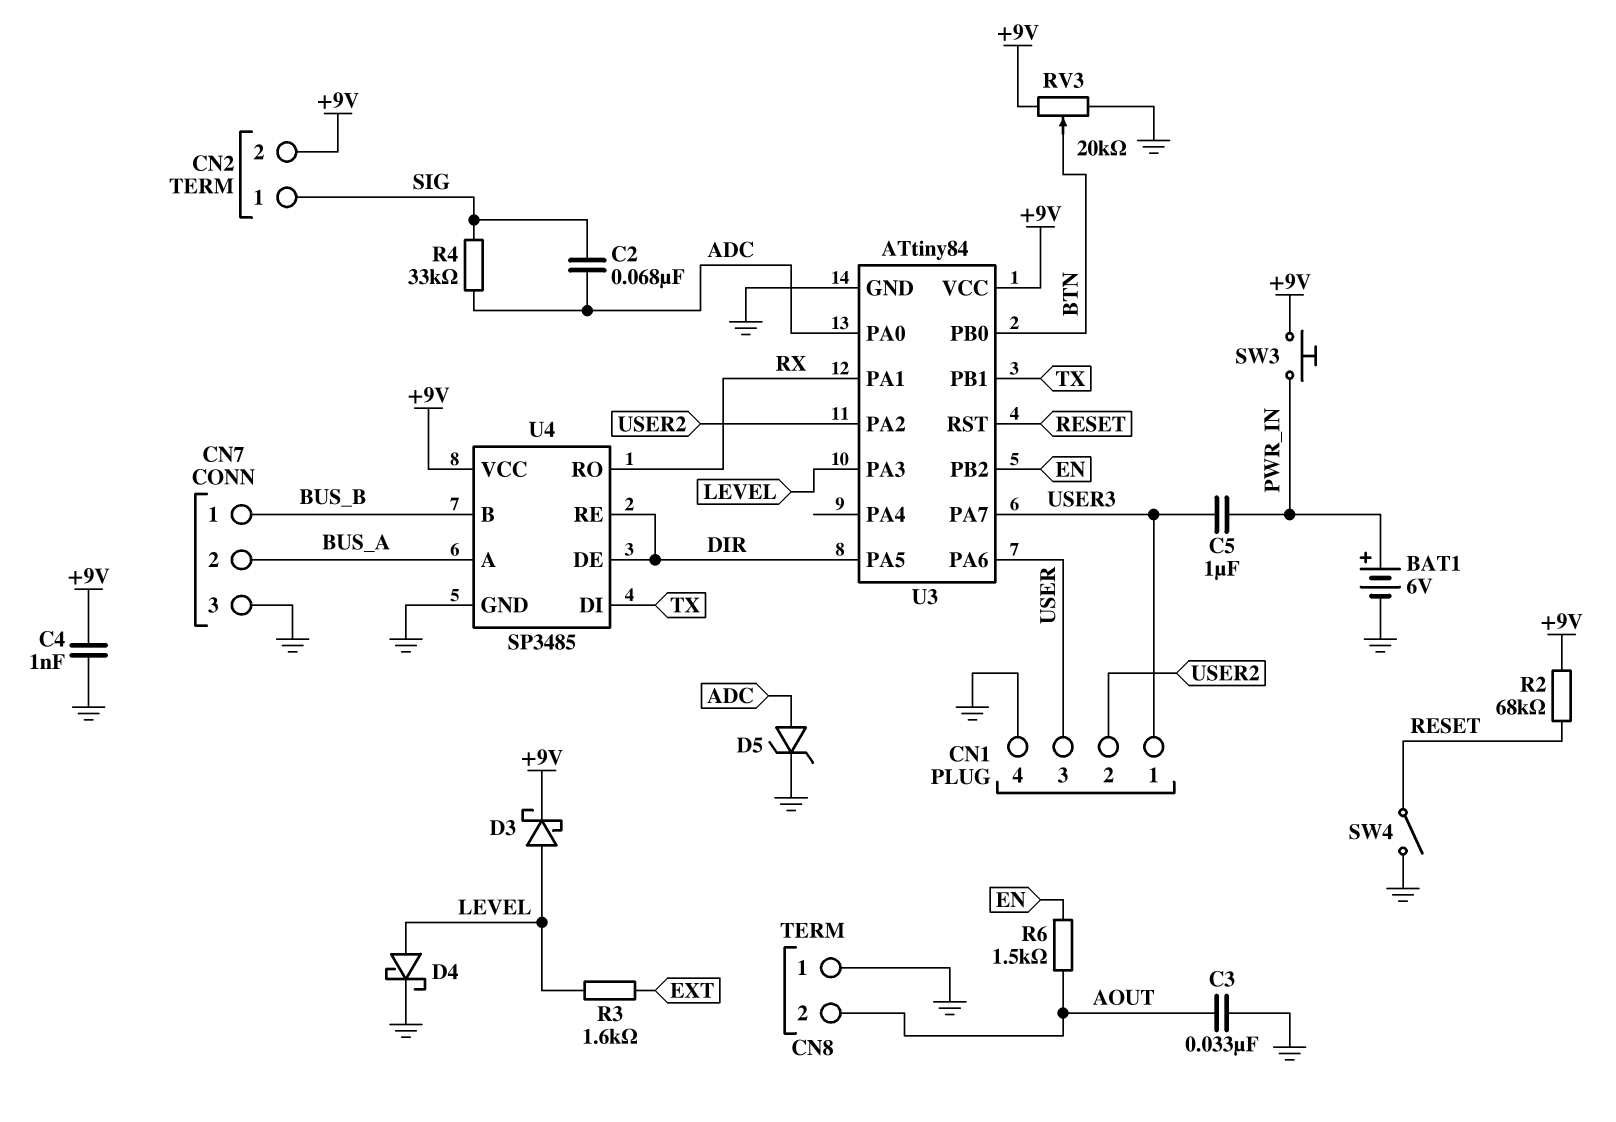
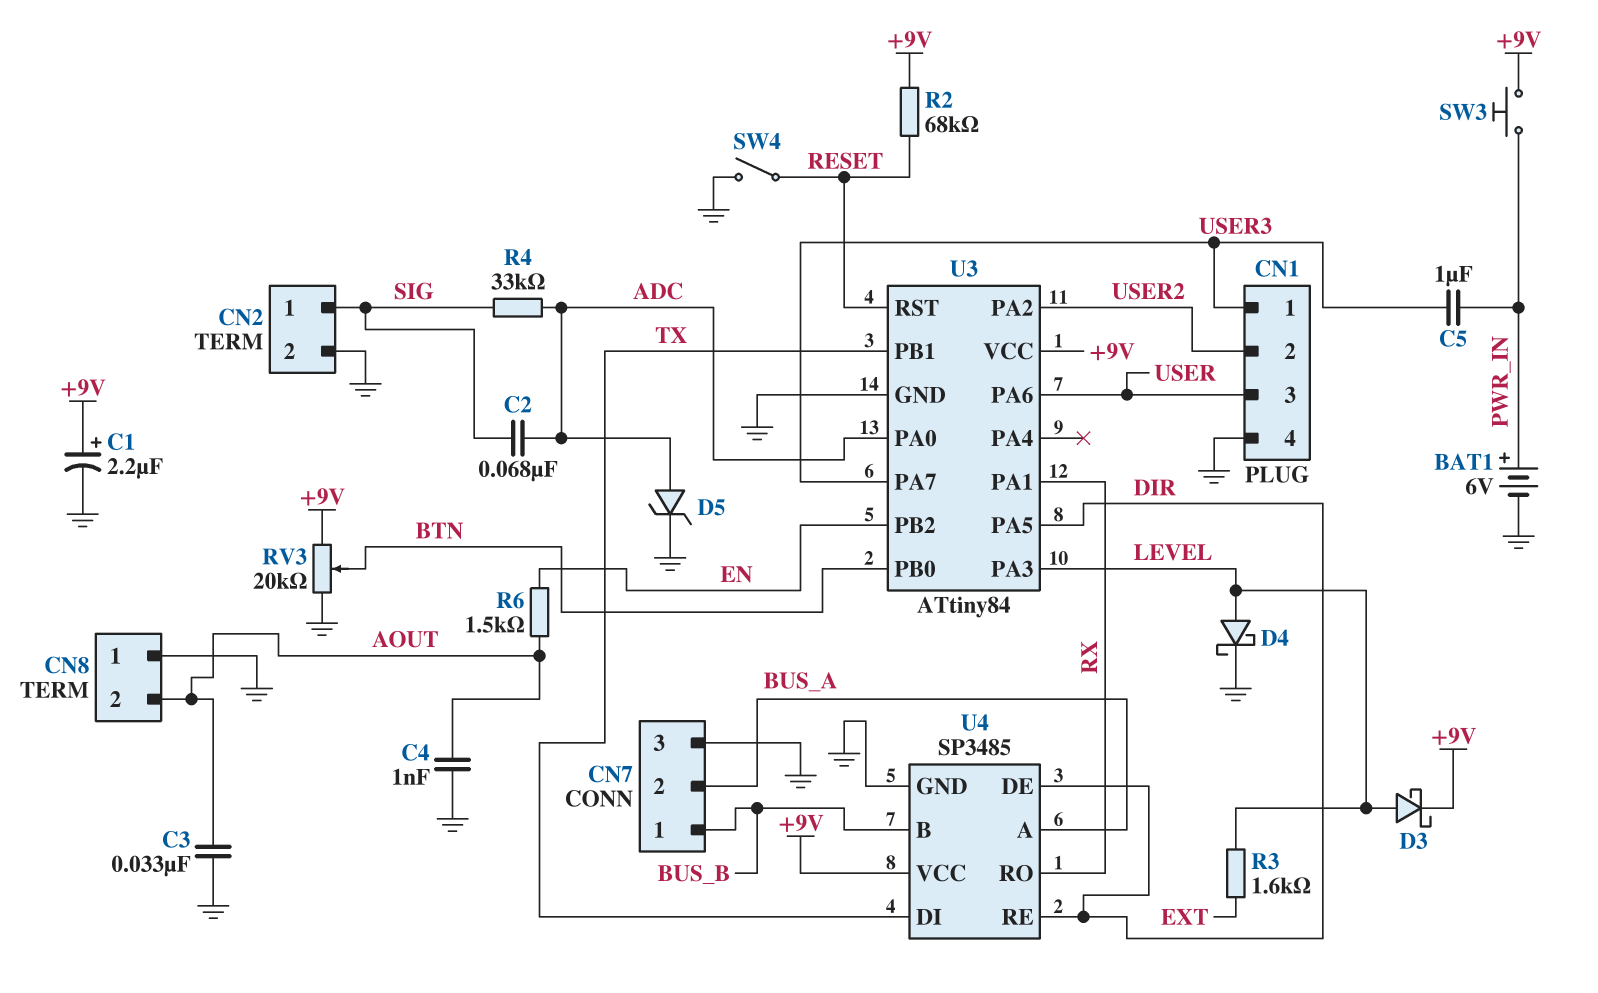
C1: none -> 2.2uF (plus +9V, minus GND)
C4: 1nF (+9V, GND) -> 1nF (AOUT, GND)
CN2 pin 2: +9V -> GND

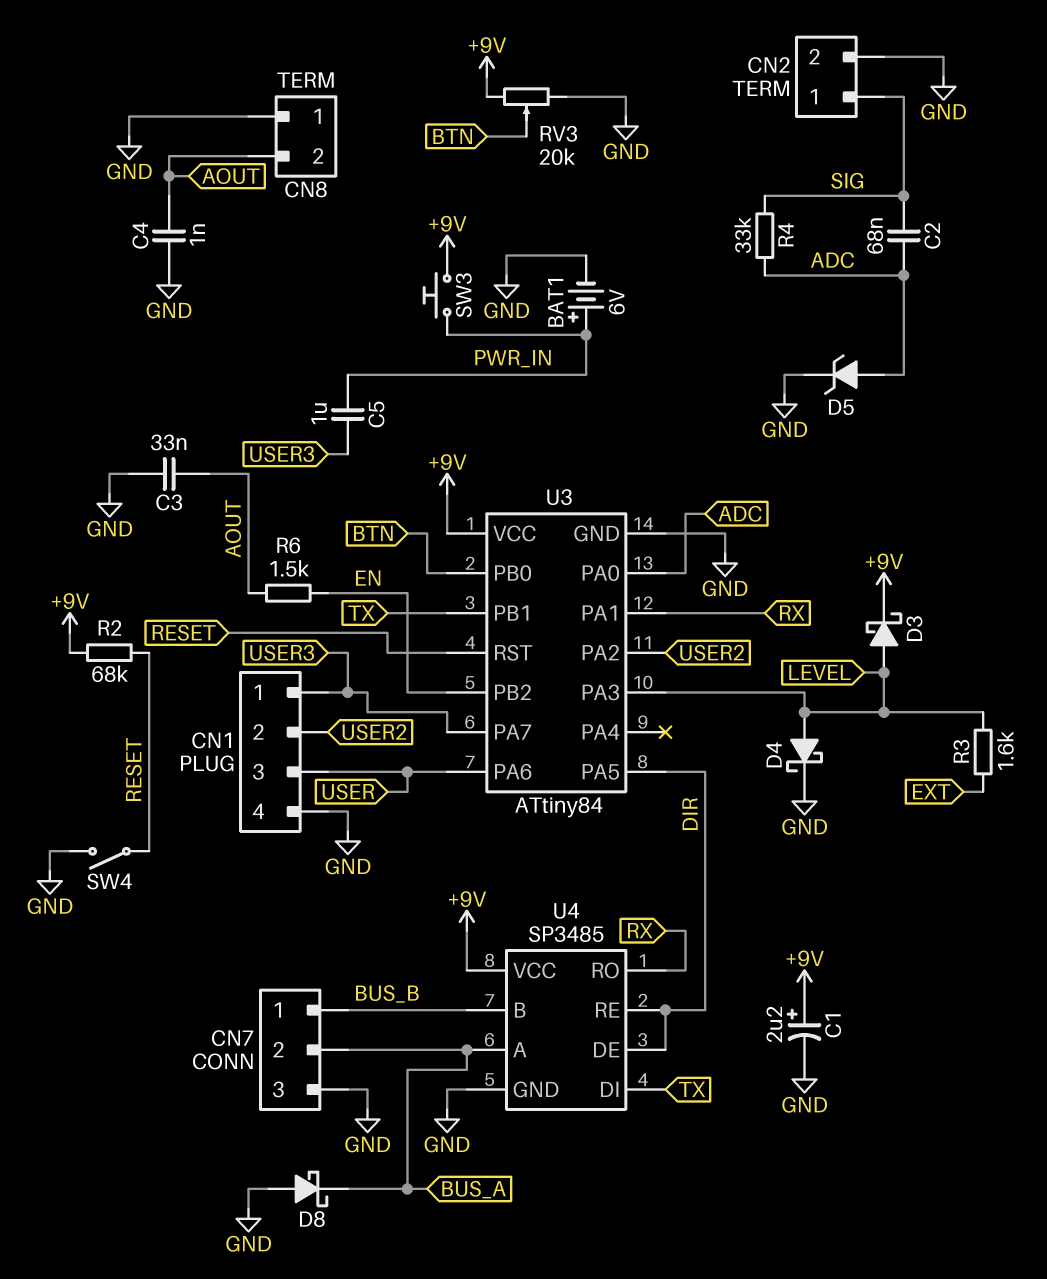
D8: none -> schottky (A GND, K BUS_A)

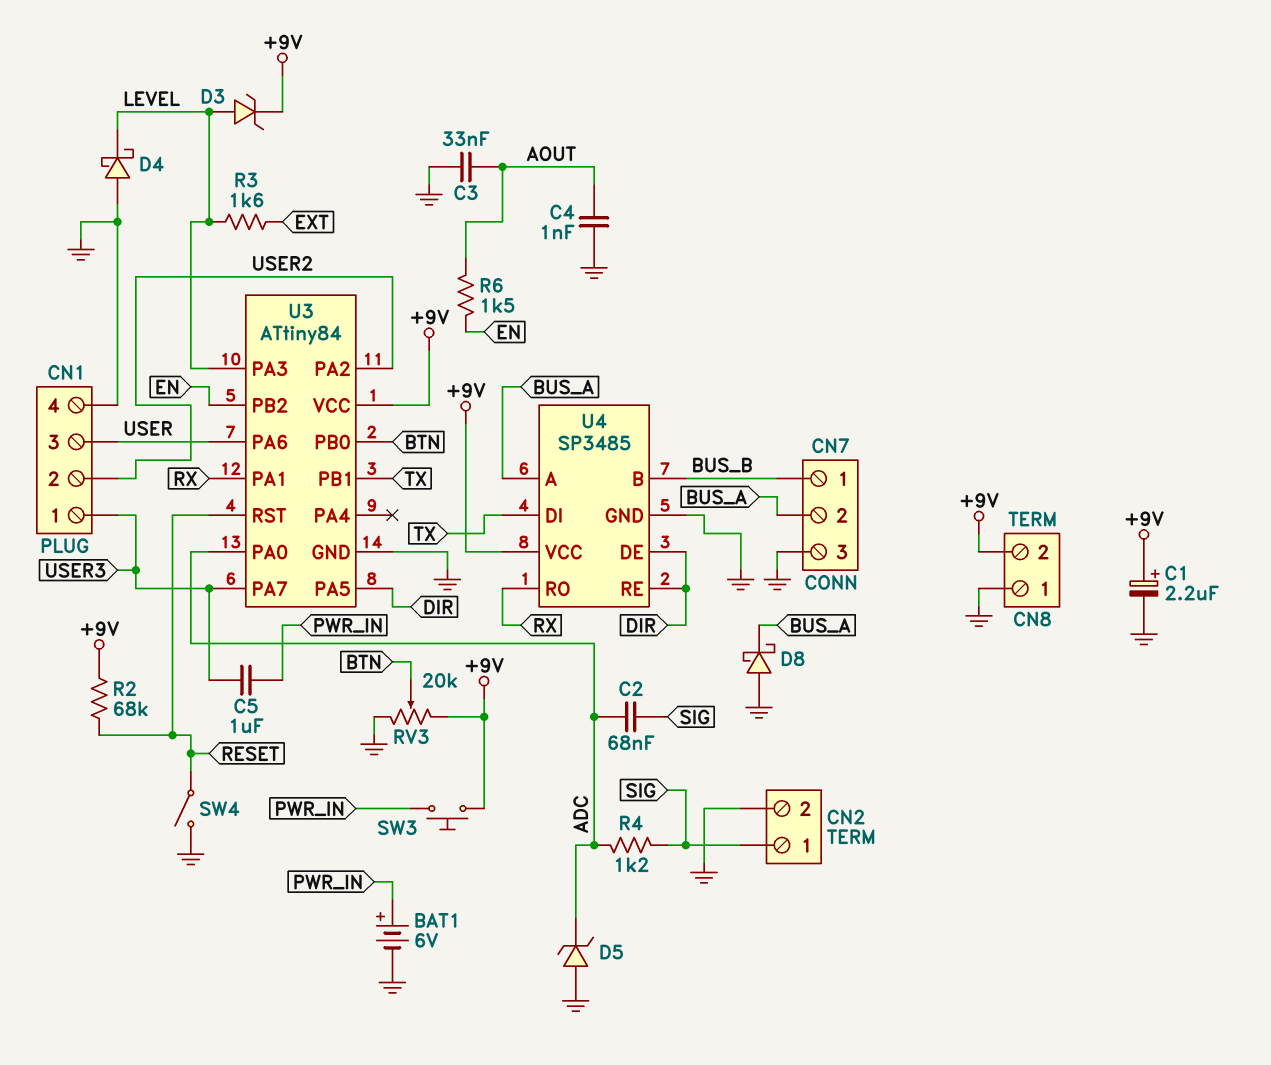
CN8 pin 2: AOUT -> +9V
D3: schottky (A LEVEL, K +9V) -> zener (A LEVEL, K +9V)
D4: schottky (A LEVEL, K GND) -> schottky (A GND, K LEVEL)
D5: zener (A ADC, K GND) -> zener (A GND, K ADC)
R4: 33k (ADC, SIG) -> 1.2k (ADC, SIG)

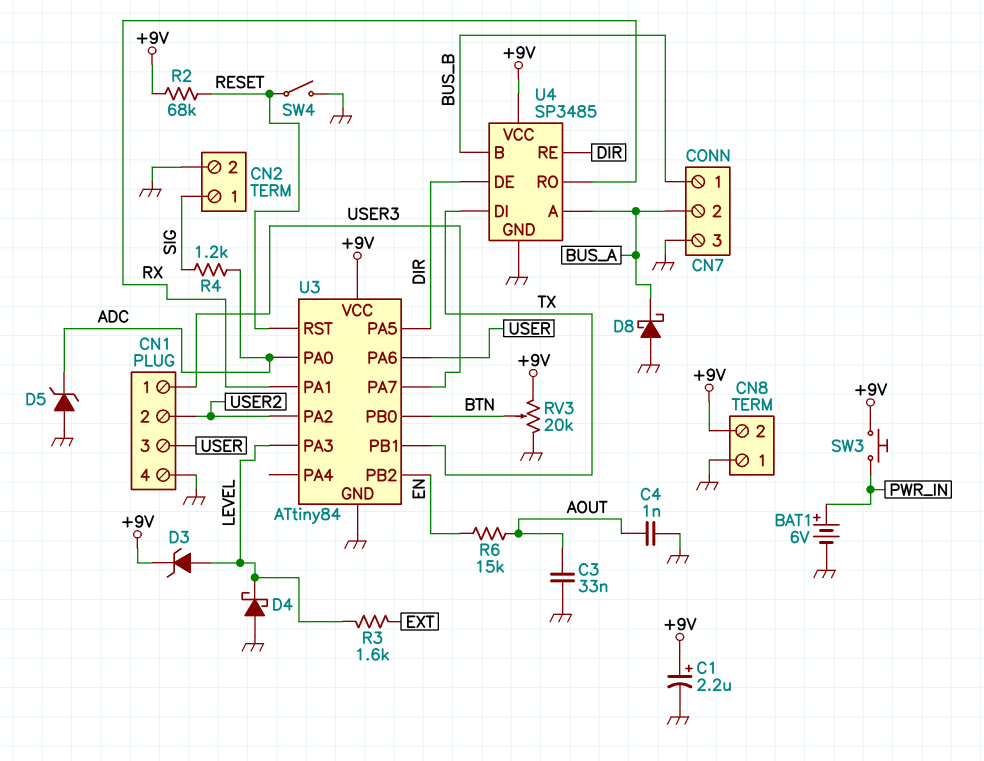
C2: 68nF (ADC, SIG) -> none
C5: 1uF (PWR_IN, USER3) -> none
R6: 1.5k (AOUT, EN) -> 15k (AOUT, EN)

